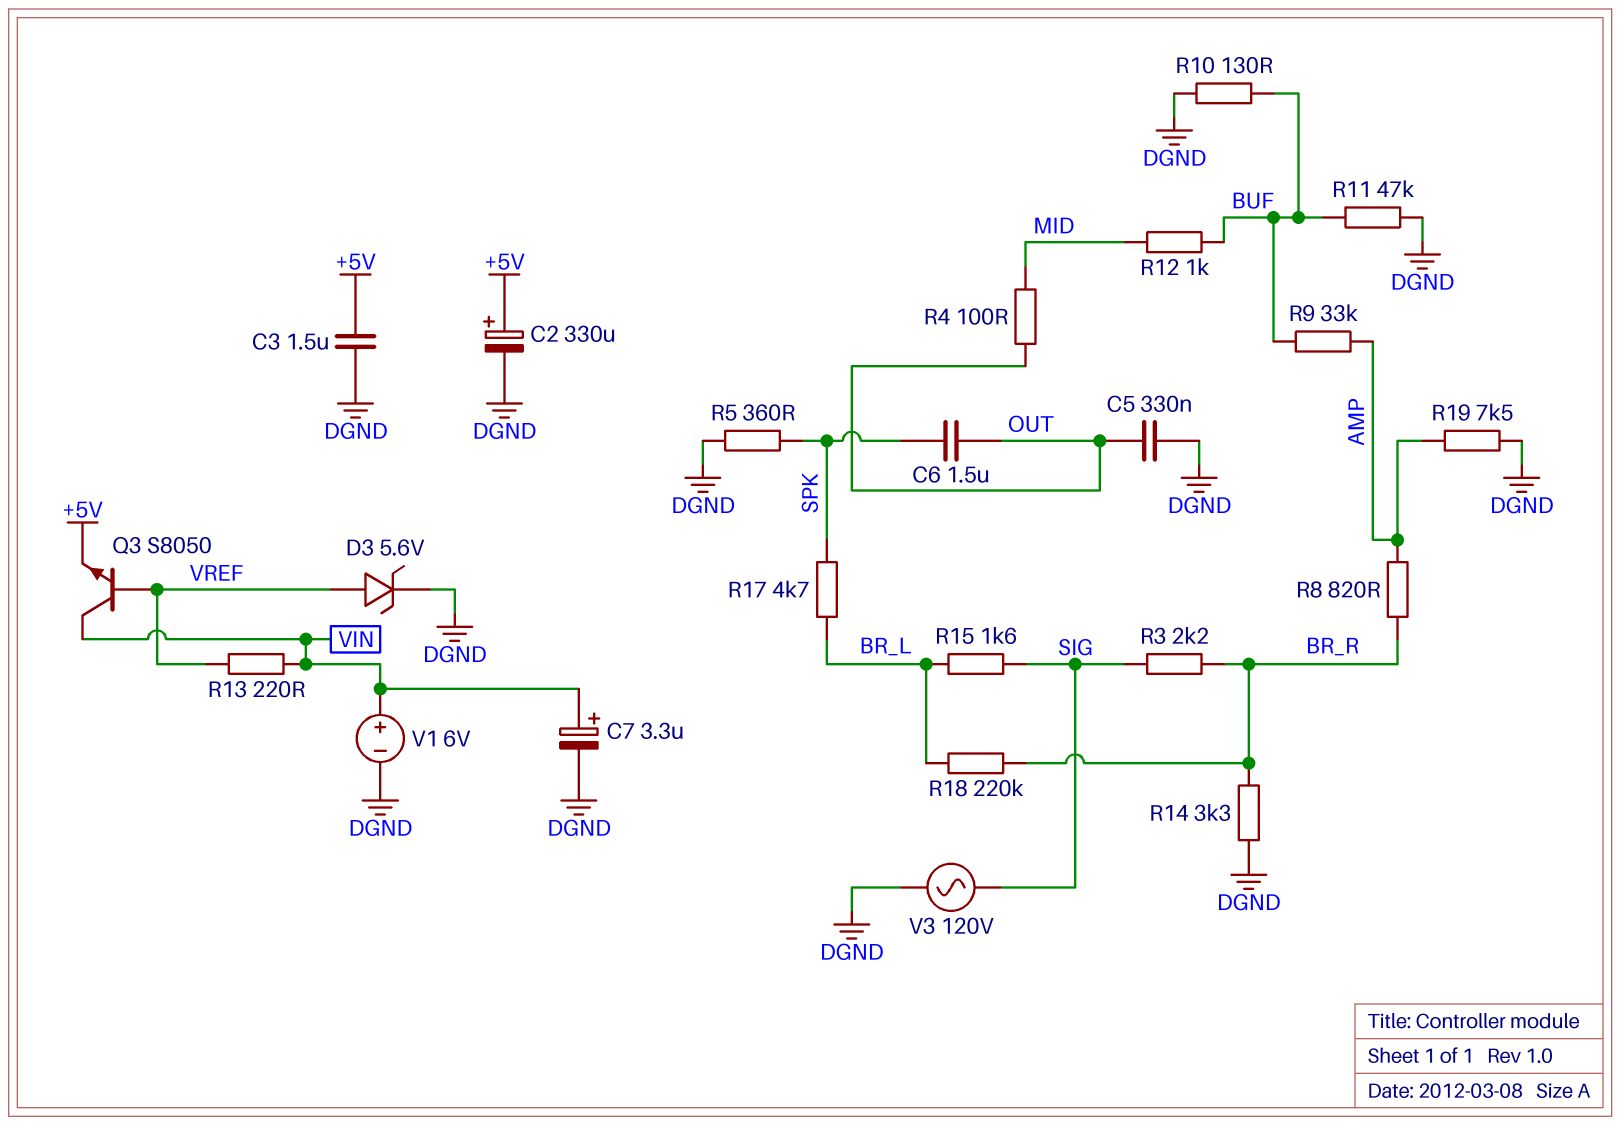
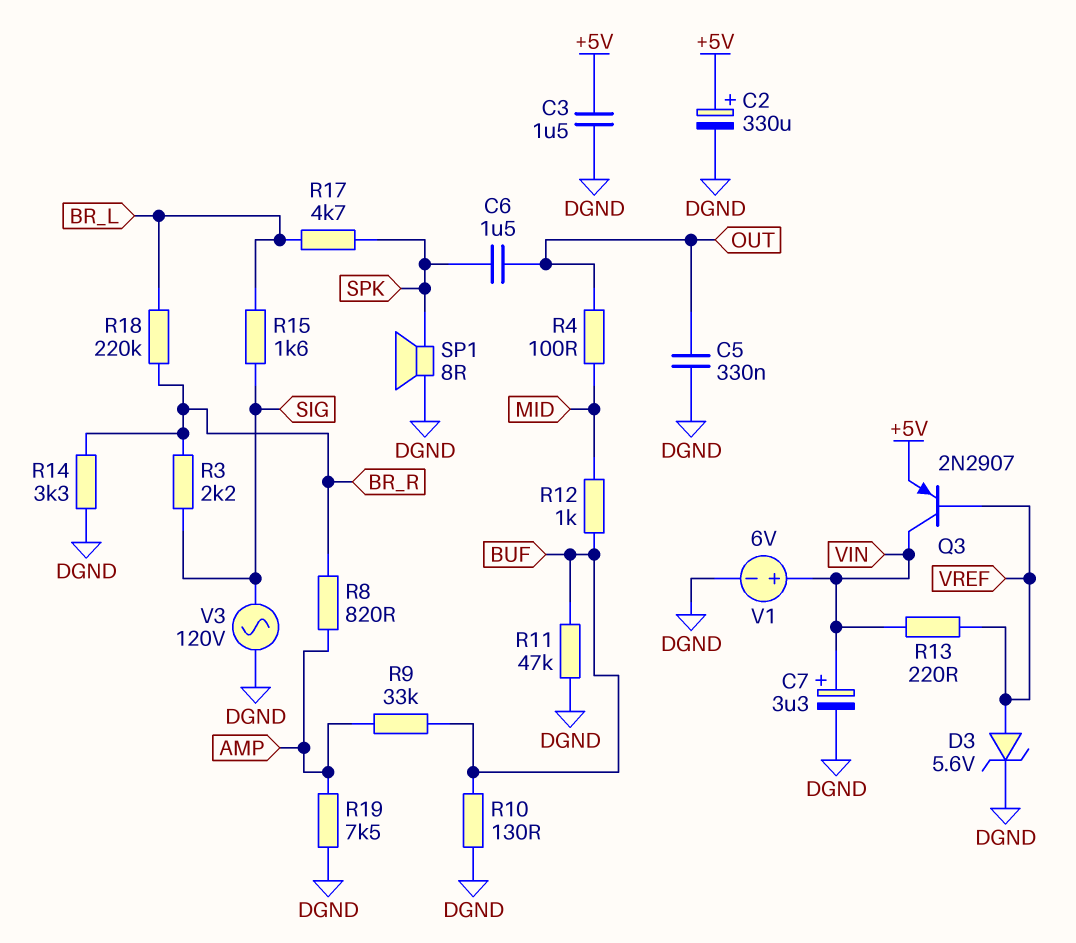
Q3: NPN S8050 (B VREF, C VIN, E +5V) -> PNP 2N2907 (B VREF, C VIN, E +5V)
R5: 360 (DGND, SPK) -> none
SP1: none -> speaker 8R (DGND, SPK)

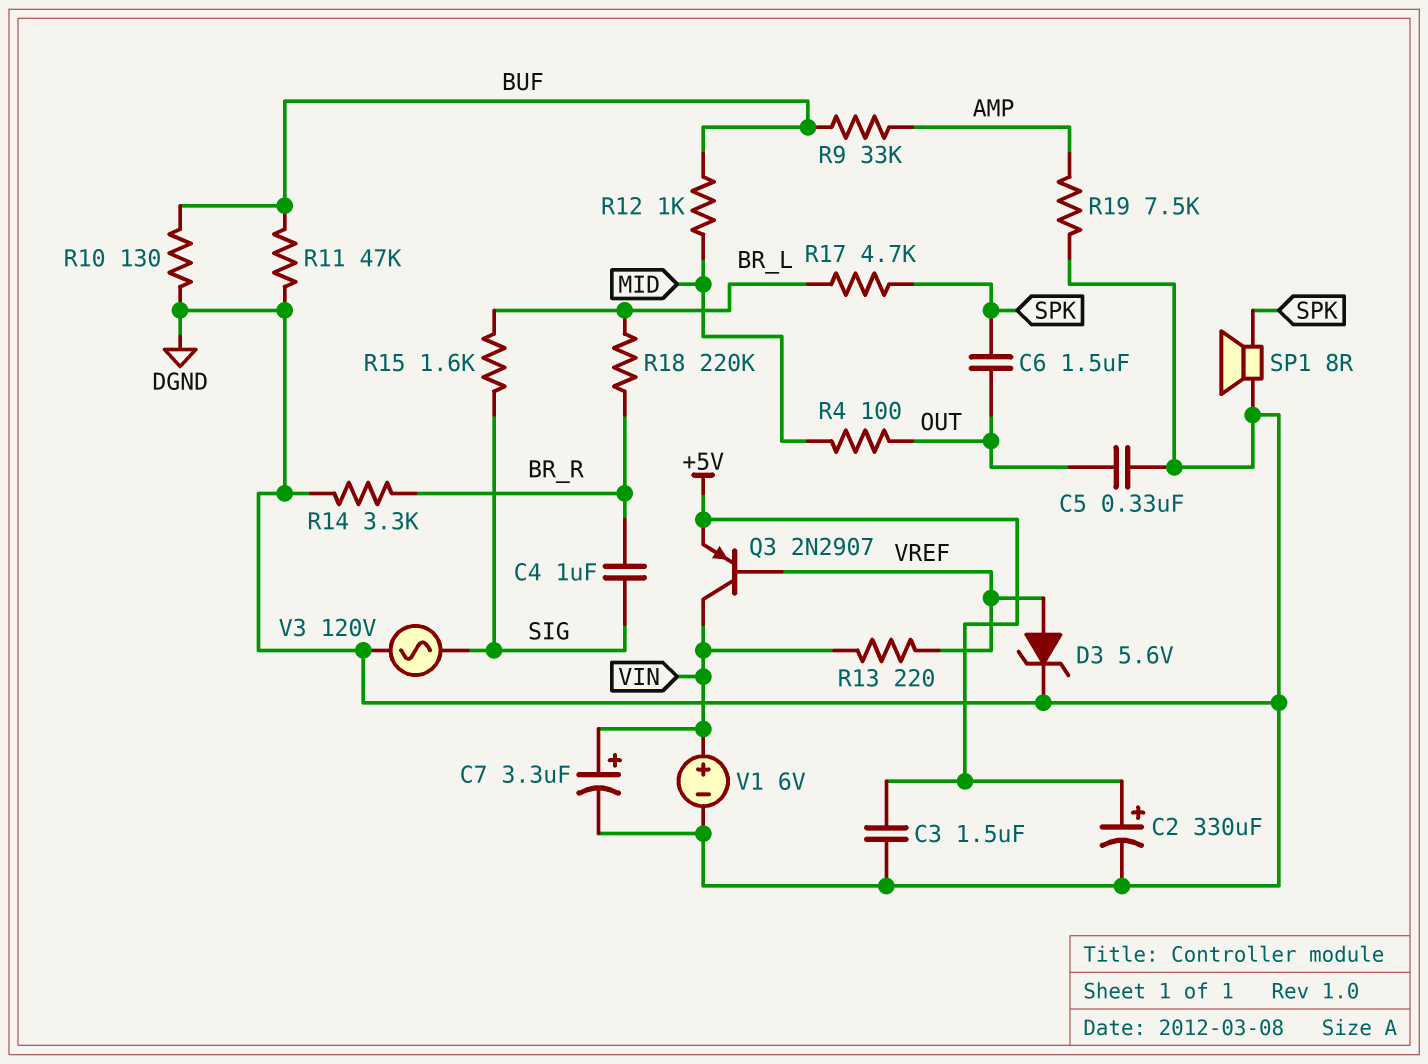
C4: none -> 1uF (BR_R, SIG)
R3: 2.2k (BR_R, SIG) -> none
R8: 820 (AMP, BR_R) -> none

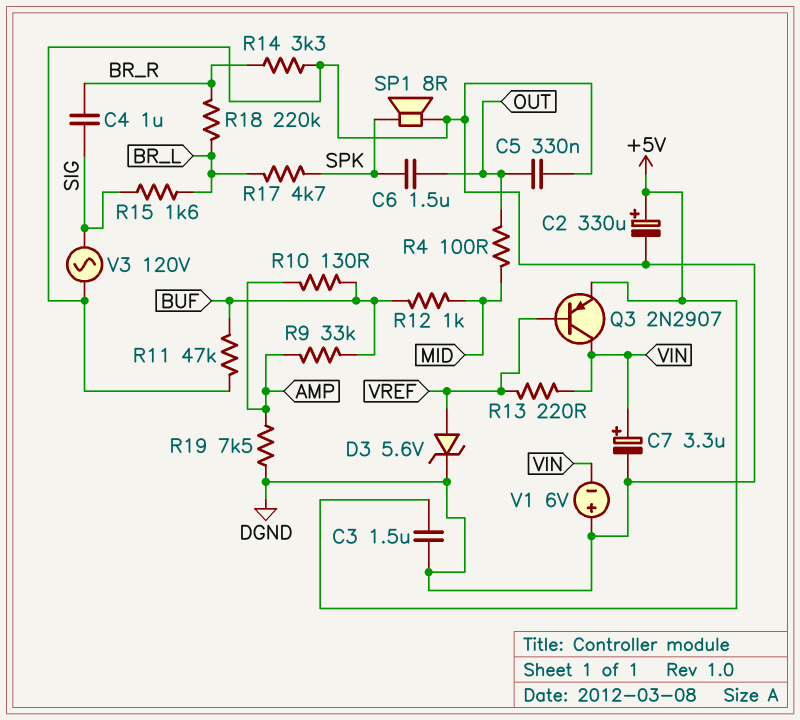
R10: 130 (BUF, DGND) -> 130 (AMP, BUF)
V1: 6V (plus VIN, minus DGND) -> 6V (plus DGND, minus VIN)

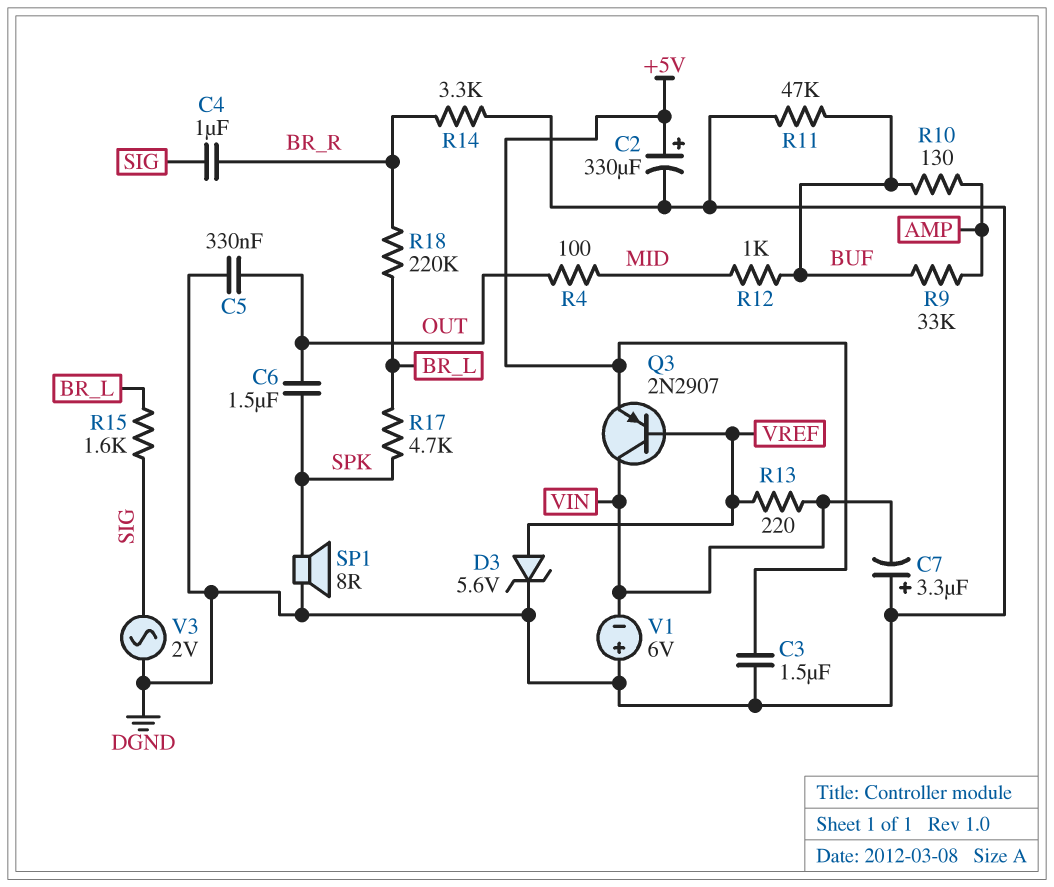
C7: 3.3uF (plus VIN, minus DGND) -> 3.3uF (plus DGND, minus VIN)
R19: 7.5k (AMP, DGND) -> none
V3: AC 120V (DGND, SIG) -> AC 2V (DGND, SIG)

